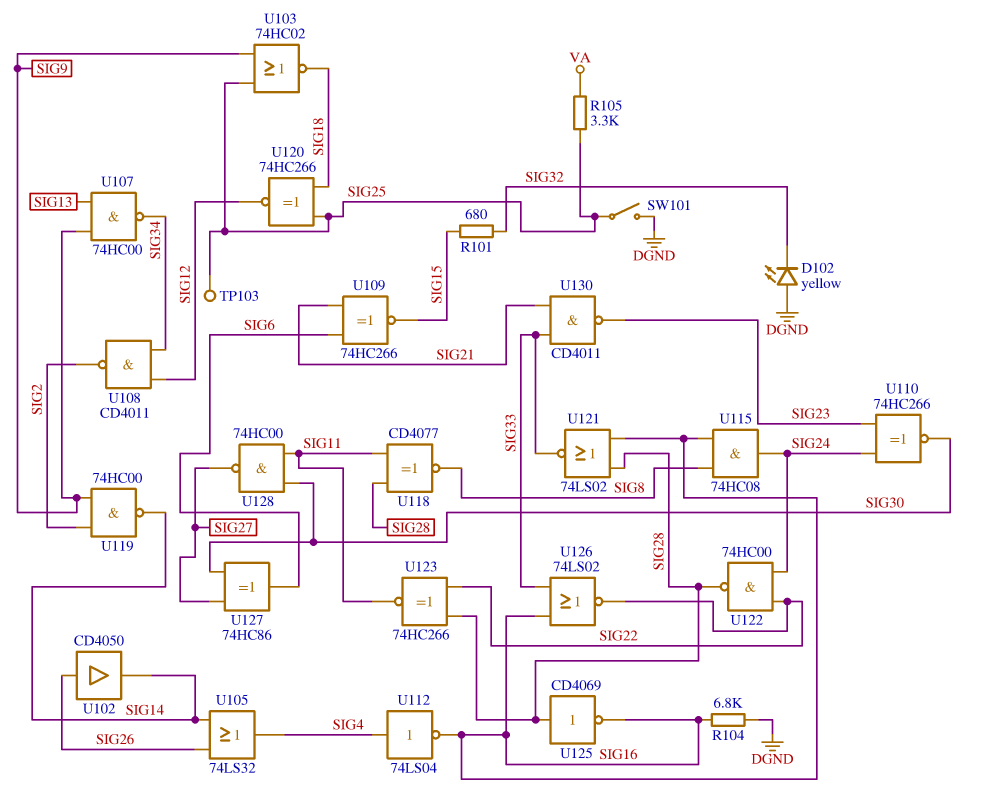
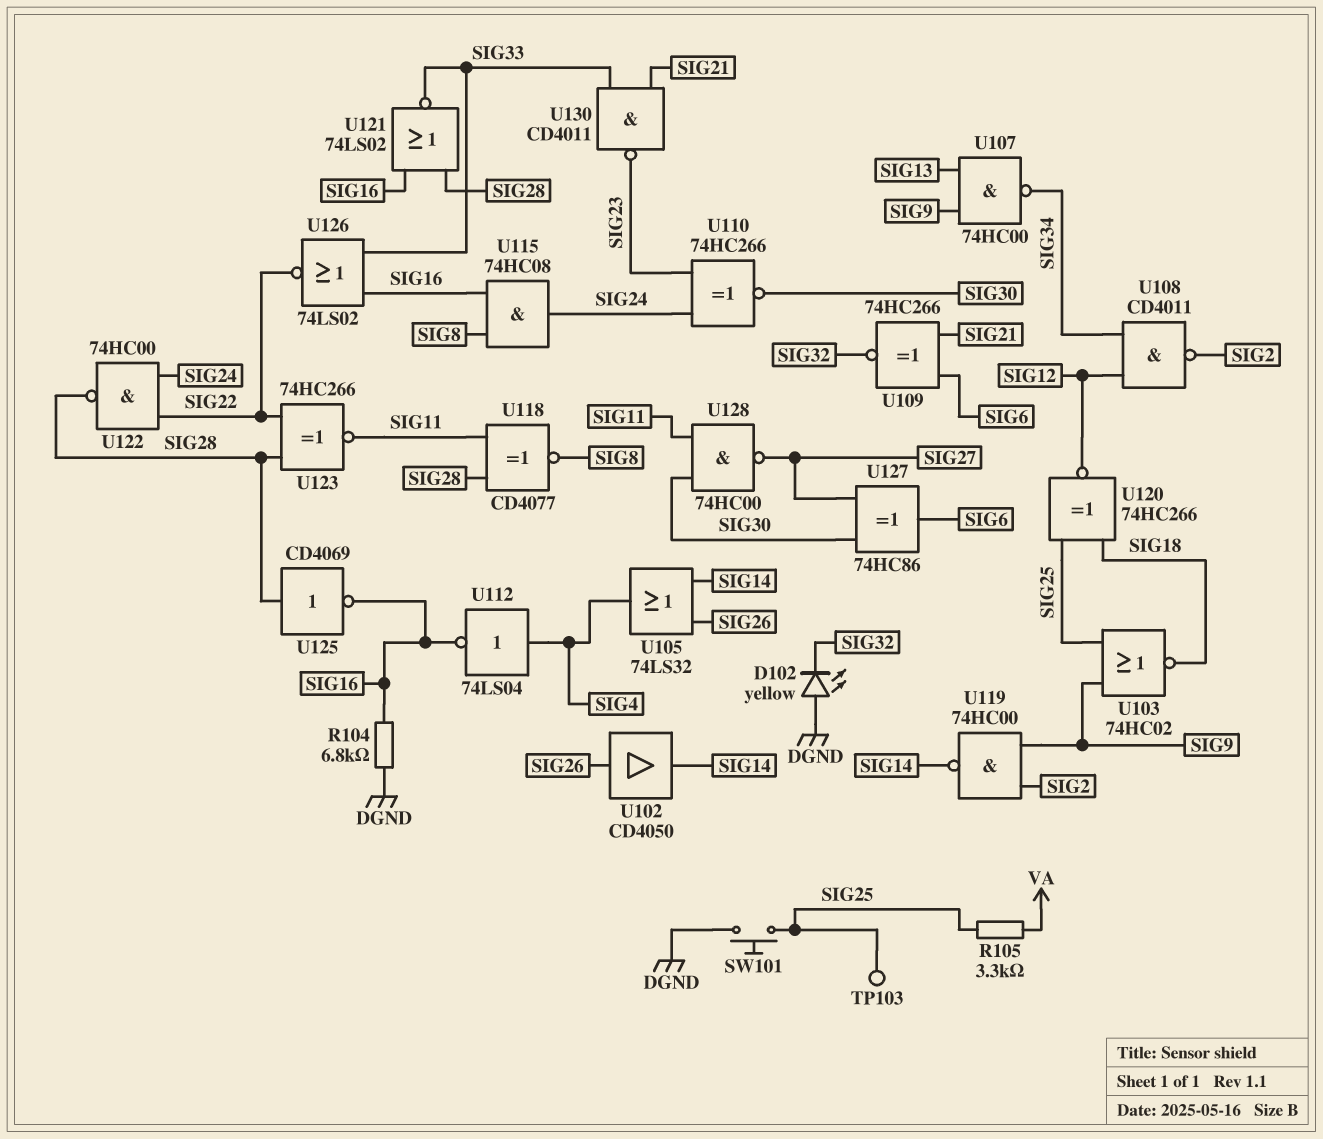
R101: 680 (SIG15, SIG32) -> none
SW101: switch (DGND, SIG25) -> button (DGND, SIG25)
U109: XNOR 74HC266 (in SIG6, in SIG21, out SIG15) -> XNOR 74HC266 (in SIG6, in SIG21, out SIG32)

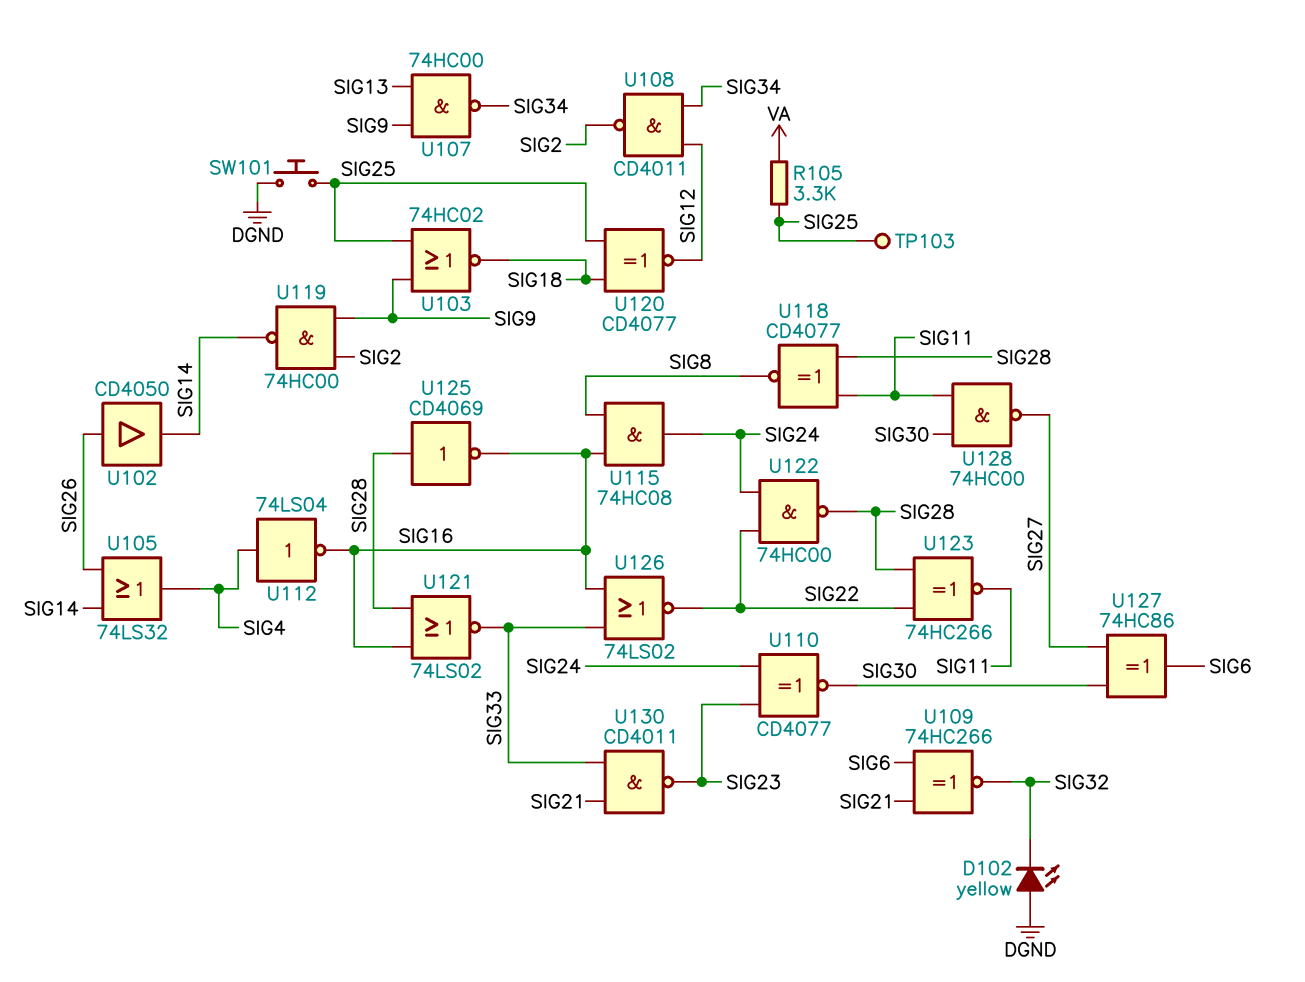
R104: 6.8k (DGND, SIG16) -> none
U110: XNOR 74HC266 (in SIG23, in SIG24, out SIG30) -> XNOR CD4077 (in SIG23, in SIG24, out SIG30)
U120: XNOR 74HC266 (in SIG18, in SIG25, out SIG12) -> XNOR CD4077 (in SIG18, in SIG25, out SIG12)

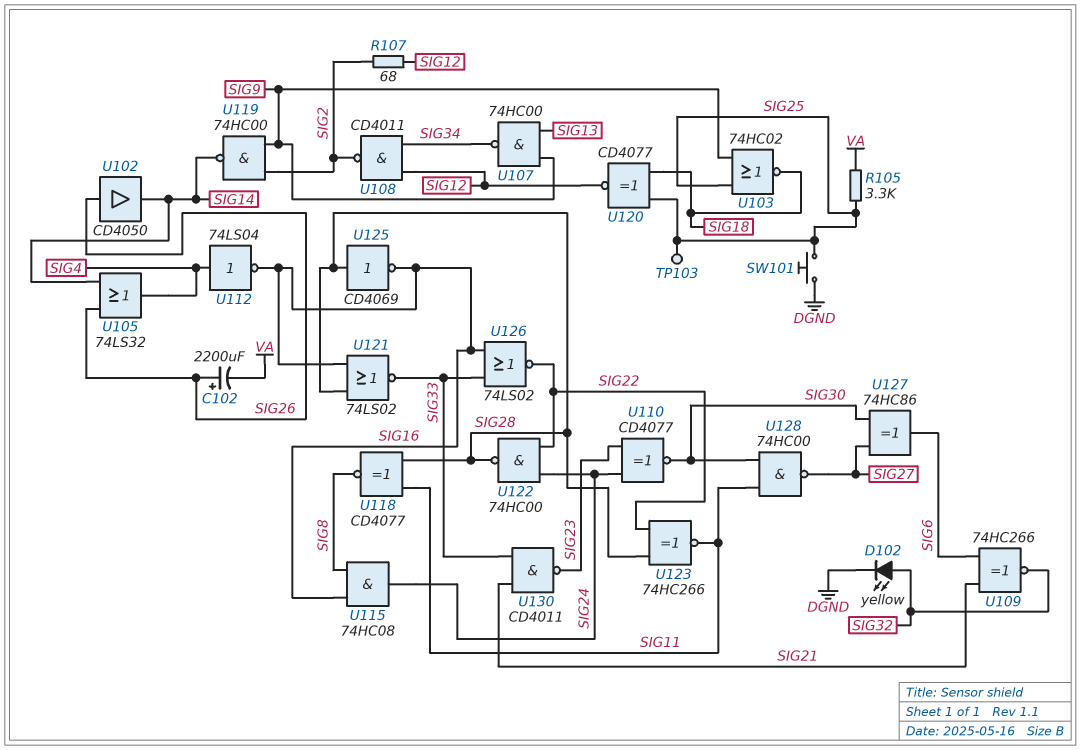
C102: none -> 2200uF (plus SIG26, minus VA)
D102: LED yellow (A DGND, K SIG32) -> LED yellow (A SIG32, K DGND)
R107: none -> 68 (SIG2, SIG12)

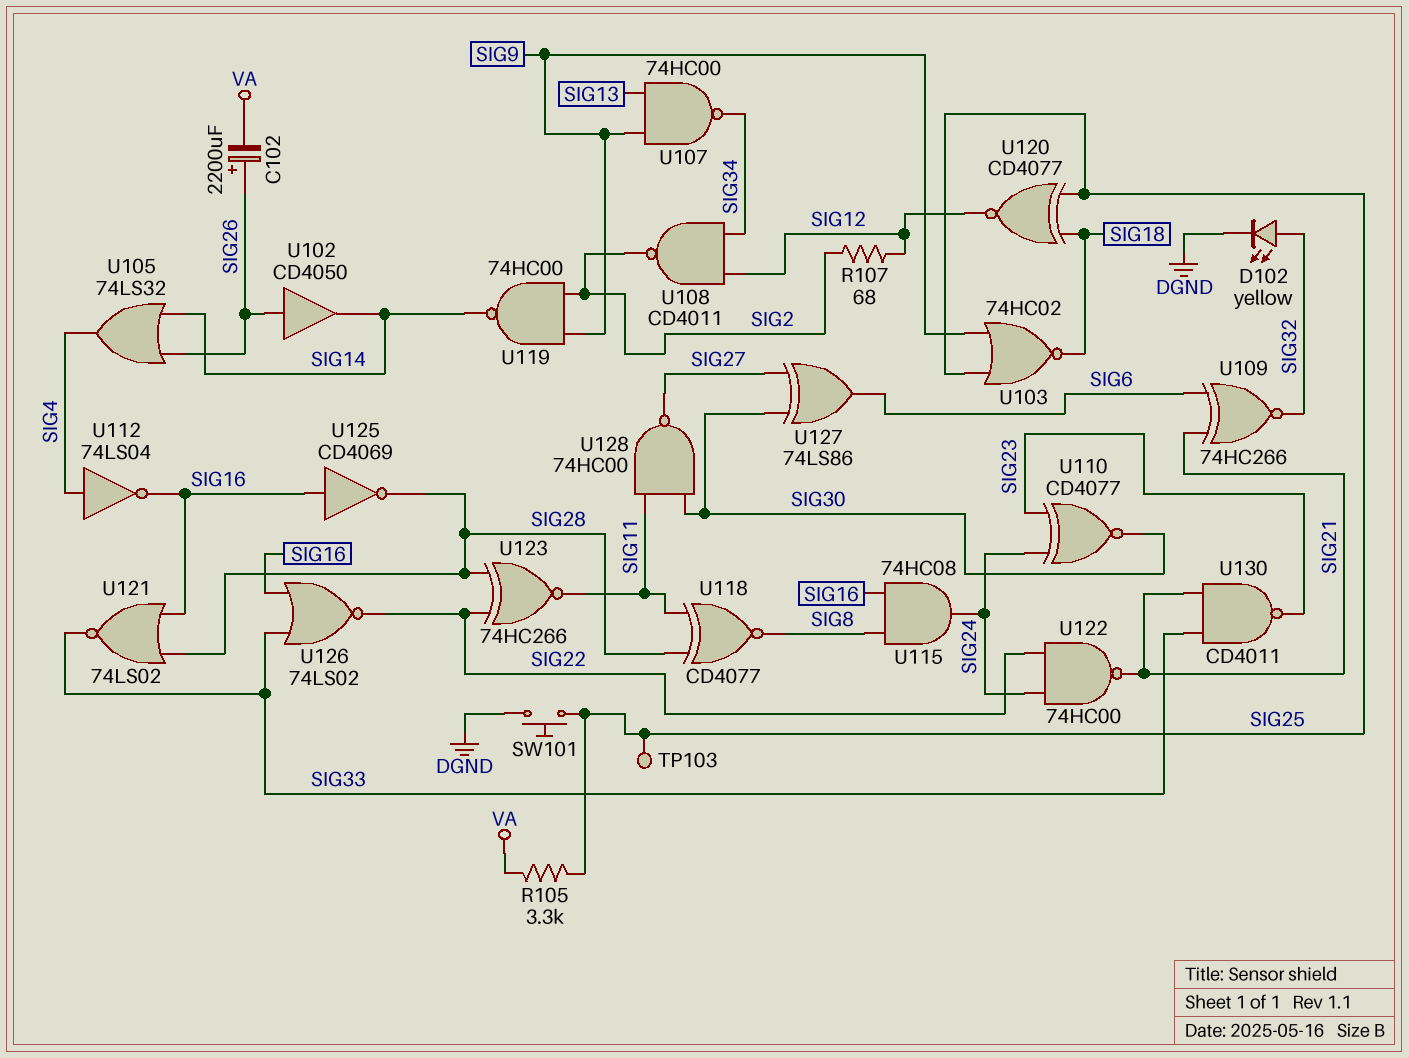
U122: NAND 74HC00 (in SIG22, in SIG24, out SIG28) -> NAND 74HC00 (in SIG22, in SIG24, out SIG21)
U125: NOT CD4069 (in SIG28, out SIG16) -> NOT CD4069 (in SIG16, out SIG28)
U127: XOR 74HC86 (in SIG27, in SIG30, out SIG6) -> XOR 74LS86 (in SIG27, in SIG30, out SIG6)

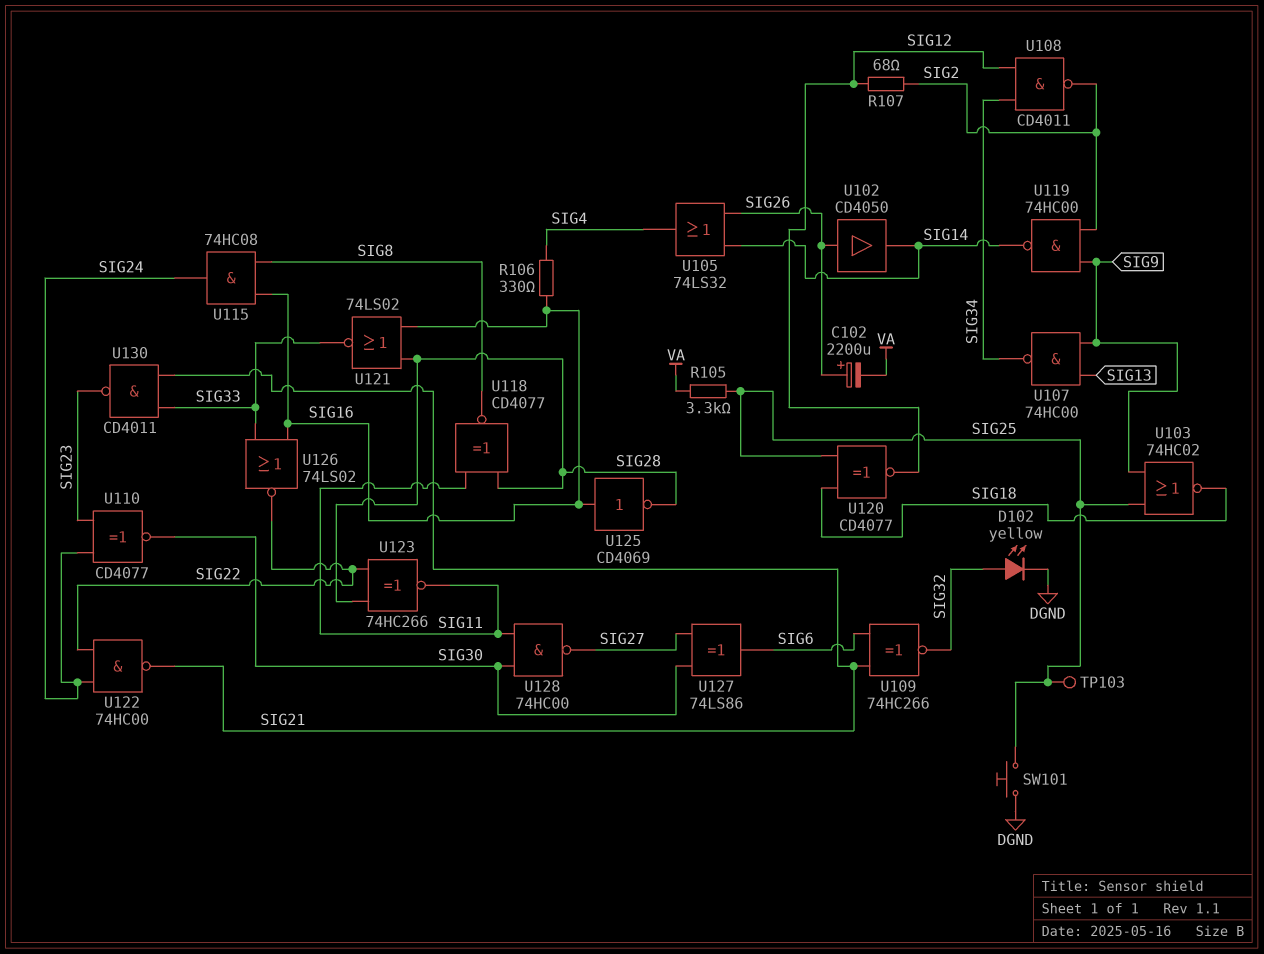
R106: none -> 330 (SIG4, SIG16)
U112: NOT 74LS04 (in SIG4, out SIG16) -> none

